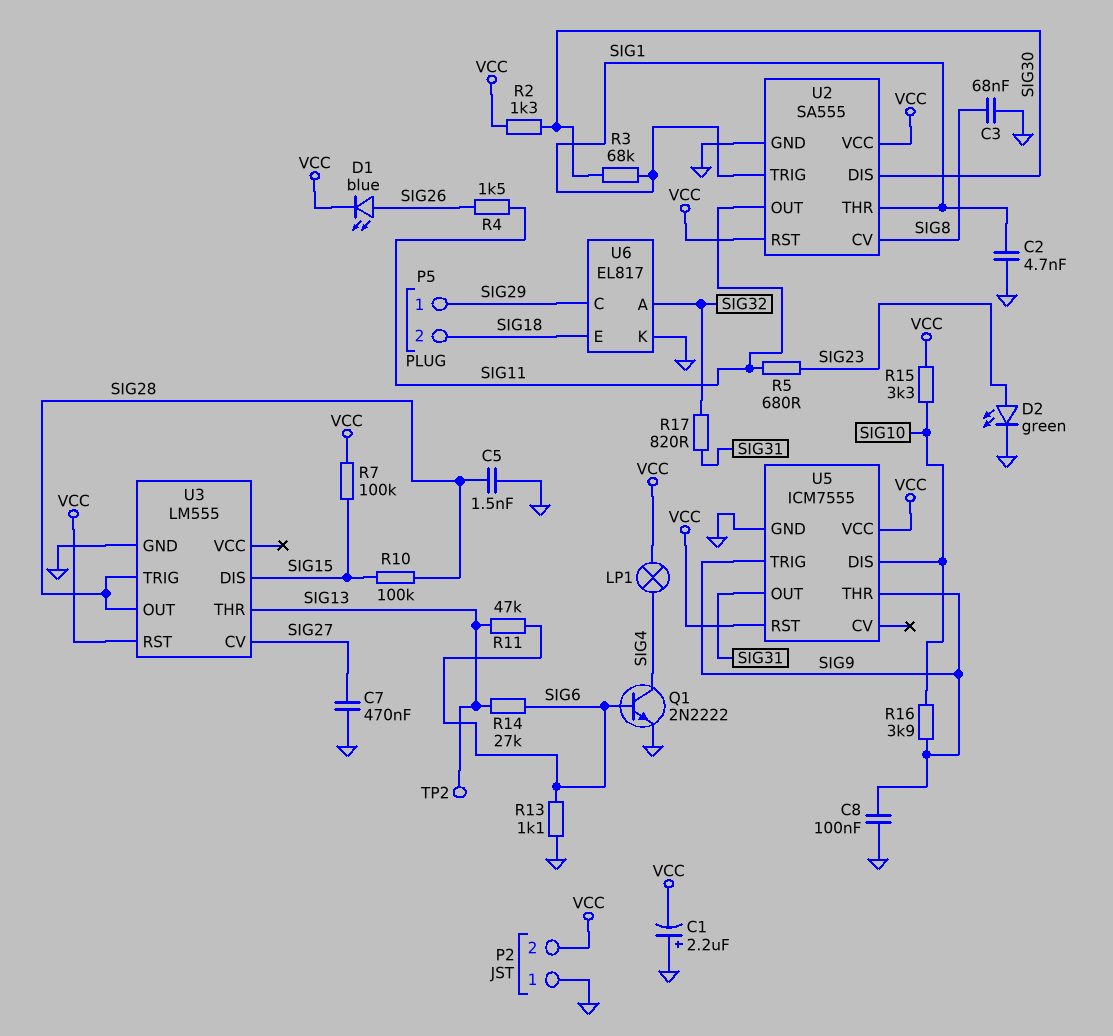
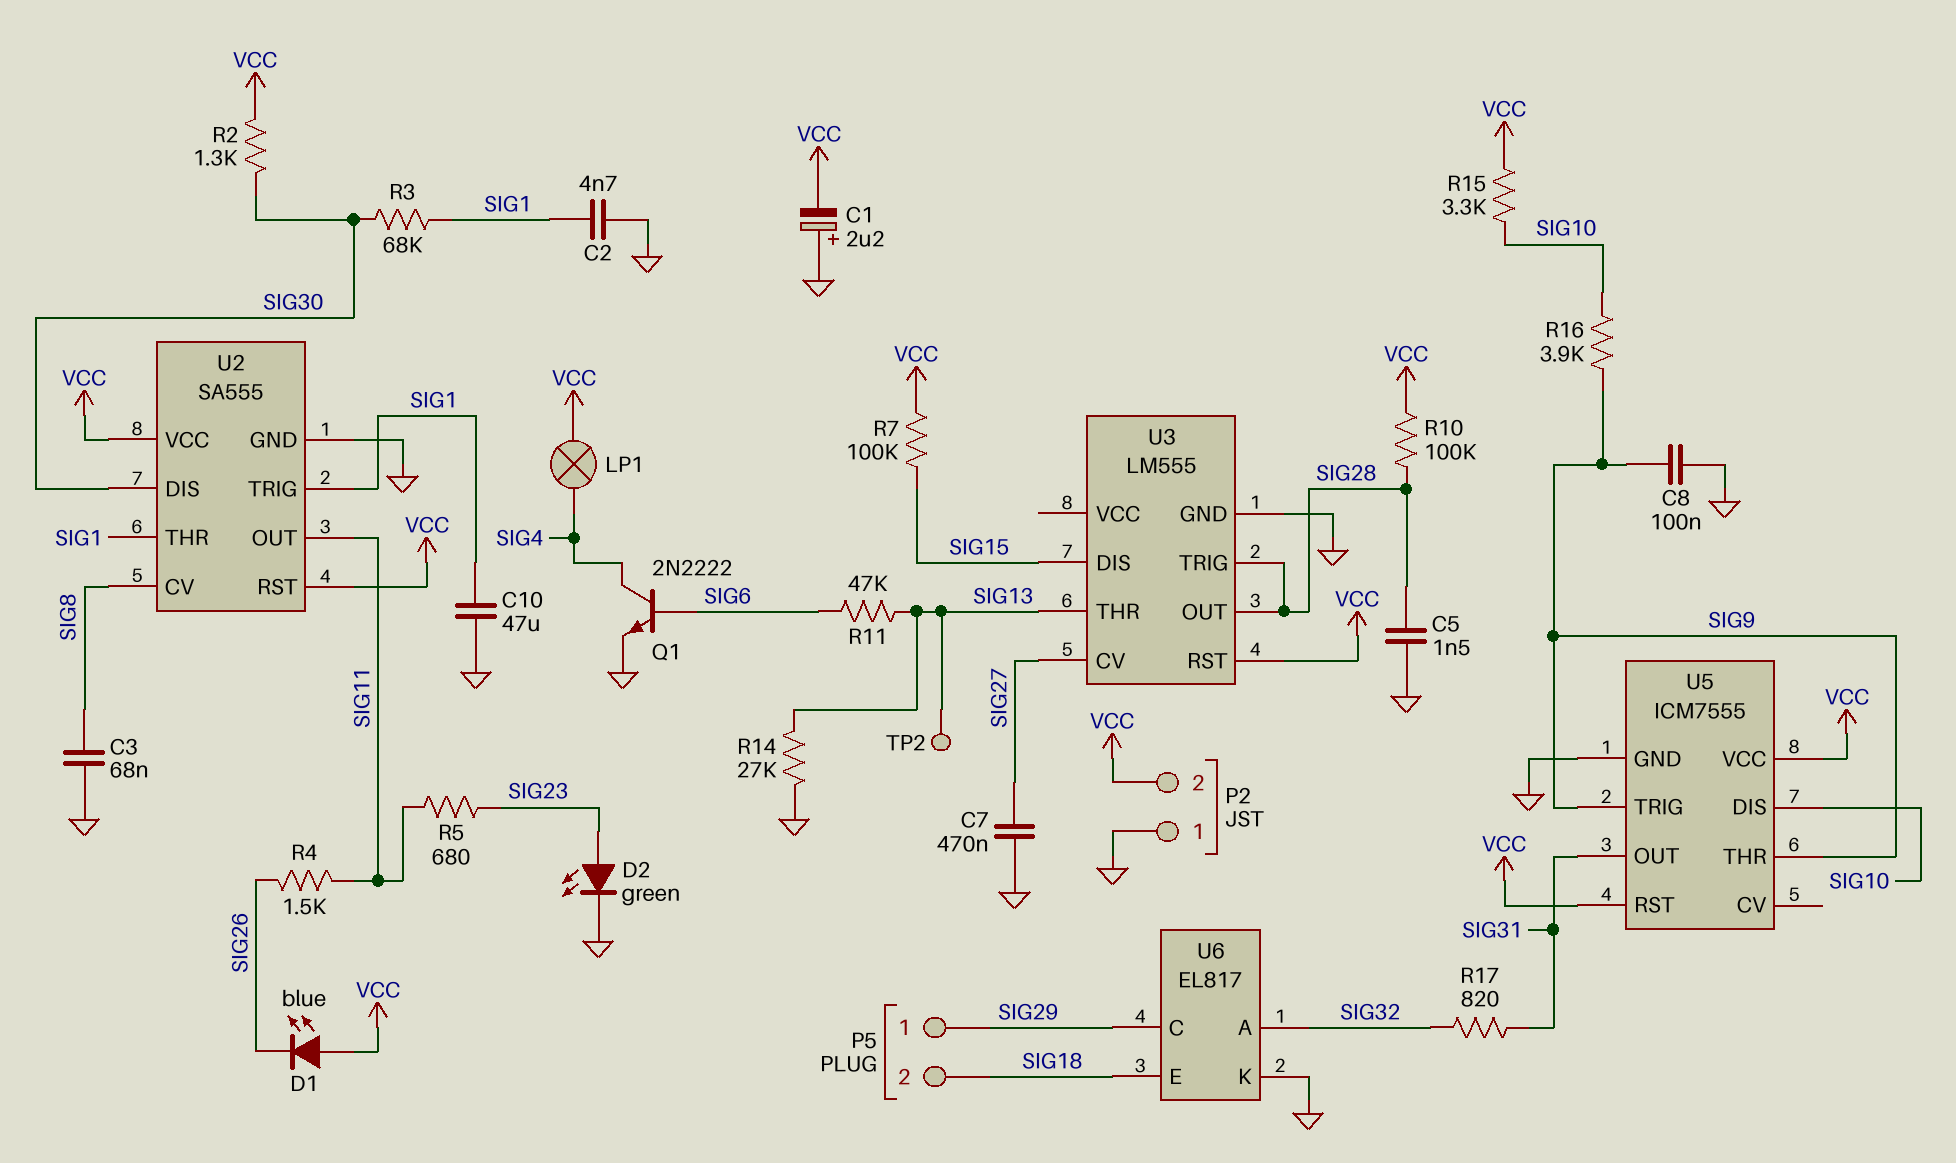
C10: none -> 47uF (GND, SIG1)
D1: LED blue (A SIG26, K VCC) -> LED blue (A VCC, K SIG26)
R10: 100k (SIG15, SIG28) -> 100k (SIG28, VCC)
R13: 1.1k (GND, SIG6) -> none
R14: 27k (SIG6, SIG13) -> 27k (GND, SIG13)

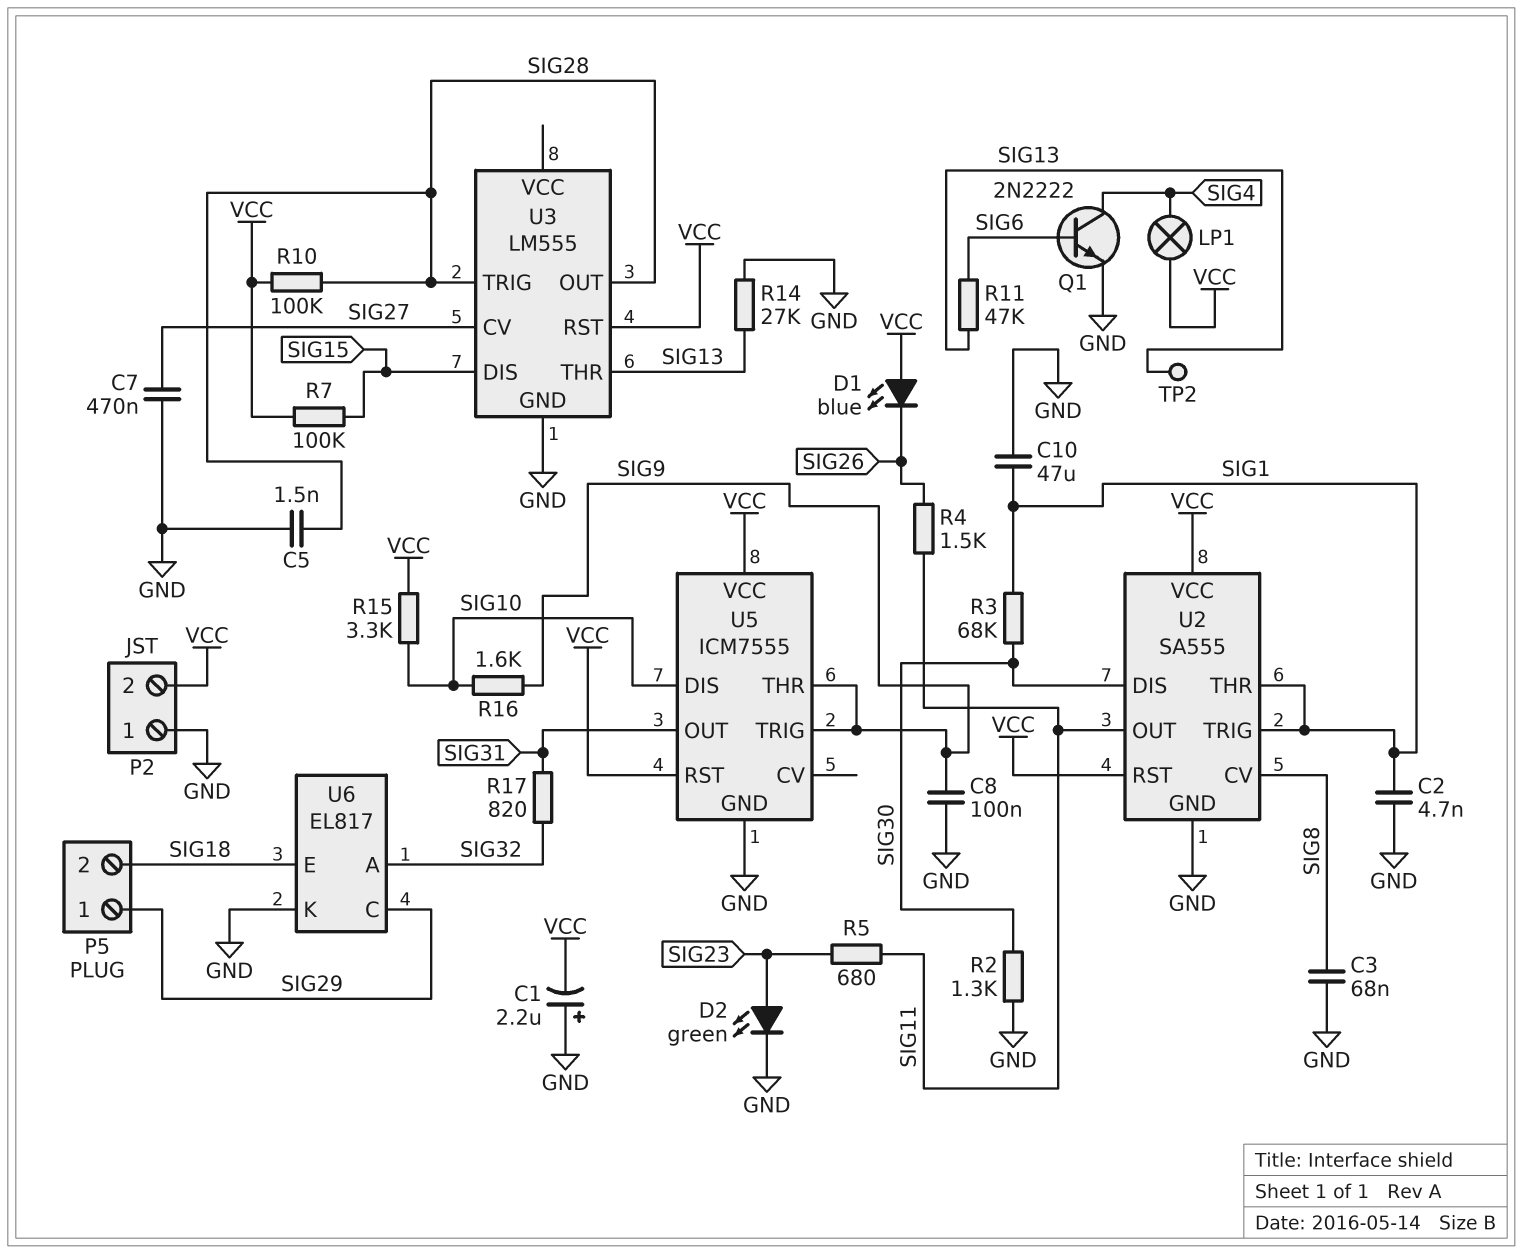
R2: 1.3k (SIG30, VCC) -> 1.3k (GND, SIG30)
R16: 3.9k (SIG9, SIG10) -> 1.6k (SIG9, SIG10)

